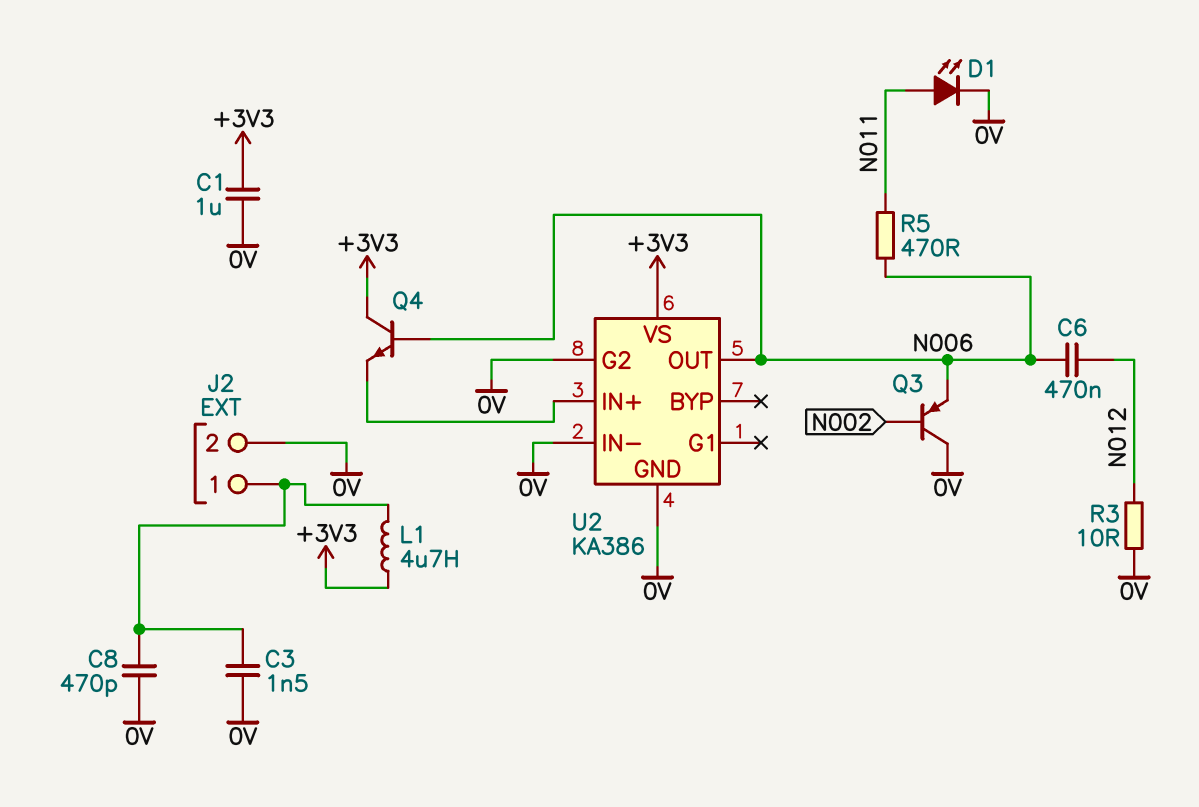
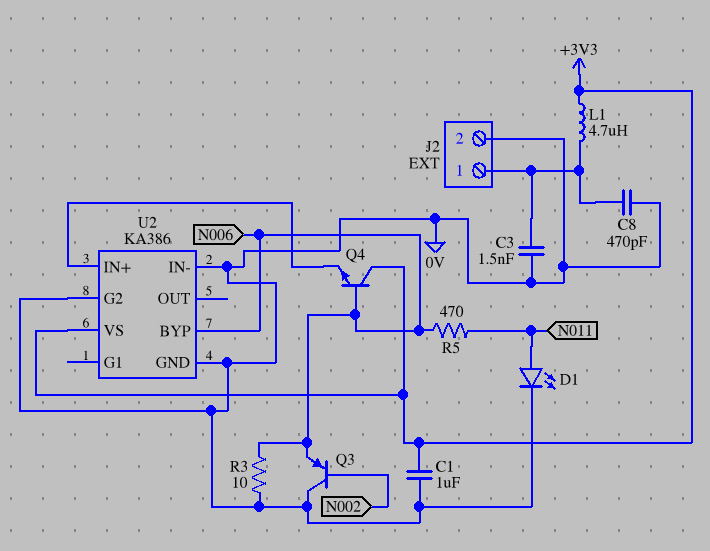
C6: 470nF (N006, N012) -> none
R3: 10 (0V, N012) -> 10 (0V, N006)
U2 pin BYP: none -> N006
U2 pin OUT: N006 -> none

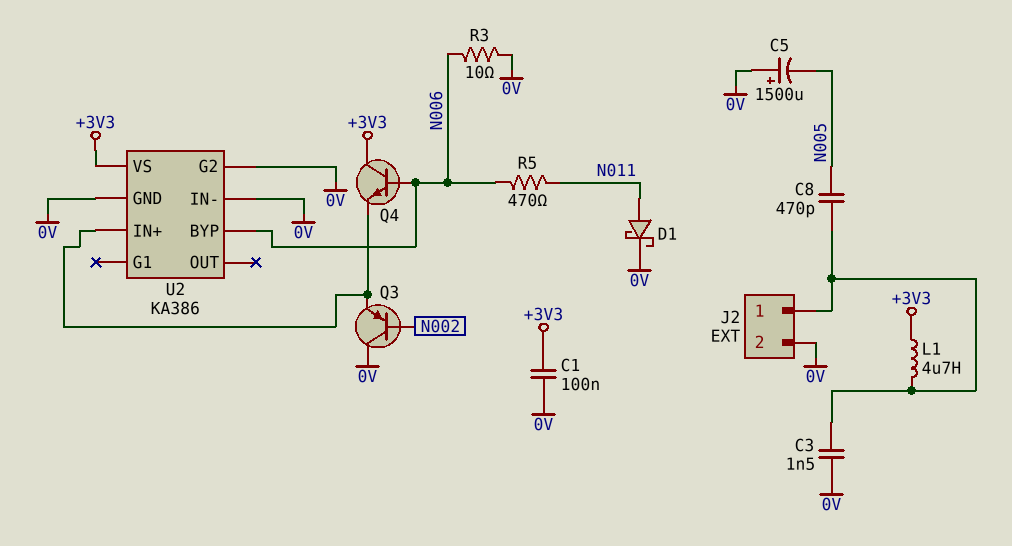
C1: 1uF (+3V3, 0V) -> 100nF (+3V3, 0V)
C5: none -> 1500uF (plus 0V, minus N005)
C8: 470pF (0V, J2/1) -> 470pF (J2/1, N005)
D1: LED (A N011, K 0V) -> schottky (A N011, K 0V)
Q3: PNP (B N002, C 0V, E N006) -> PNP (B N002, C 0V, E U2/IN+)

